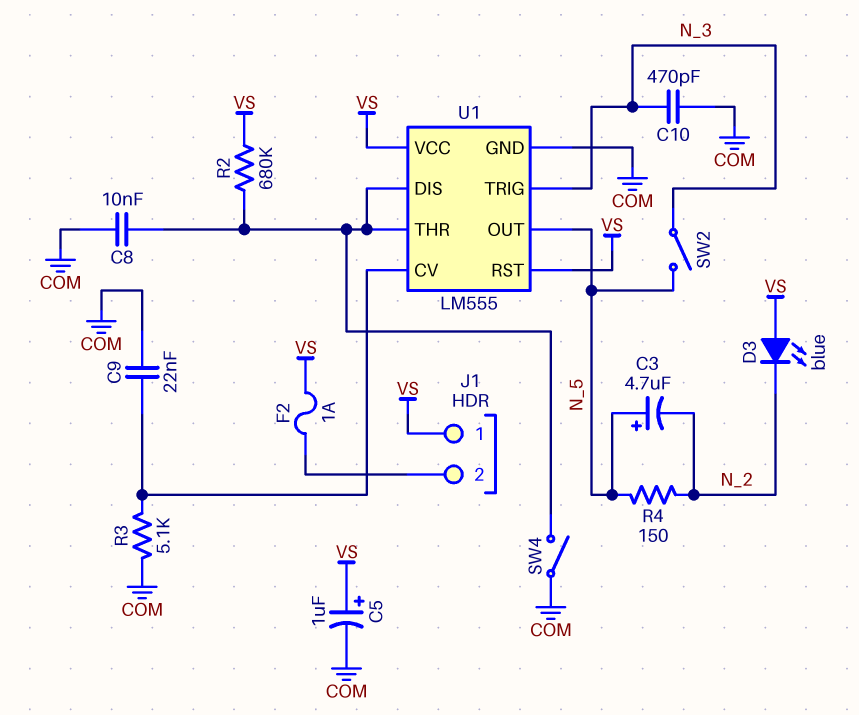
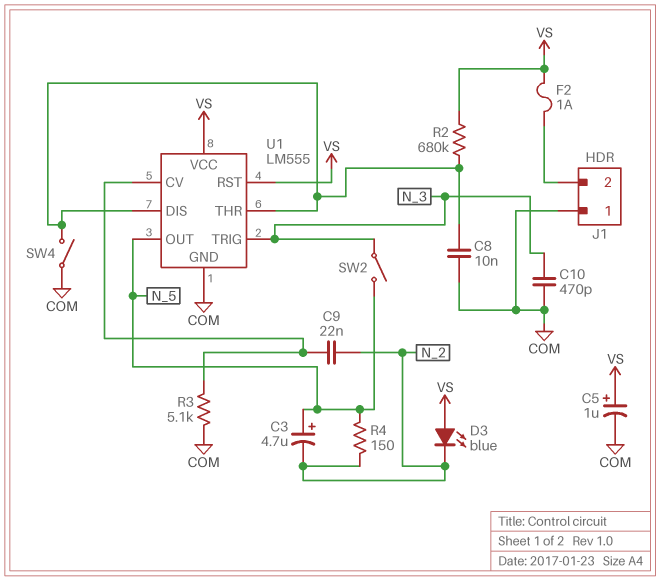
C9: 22nF (COM, U1/CV) -> 22nF (N_2, U1/CV)
J1 pin 1: VS -> COM

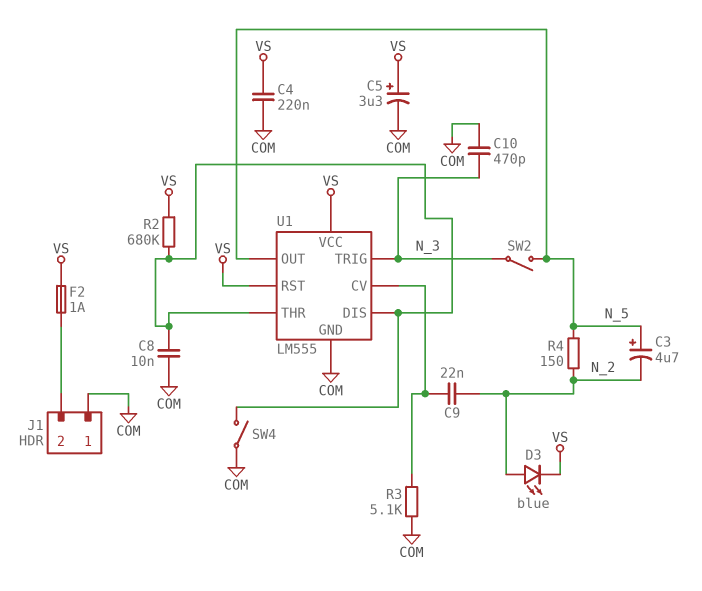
C4: none -> 220nF (COM, VS)
C5: 1uF (plus VS, minus COM) -> 3.3uF (plus VS, minus COM)
D3: LED blue (A VS, K N_2) -> LED blue (A N_2, K VS)

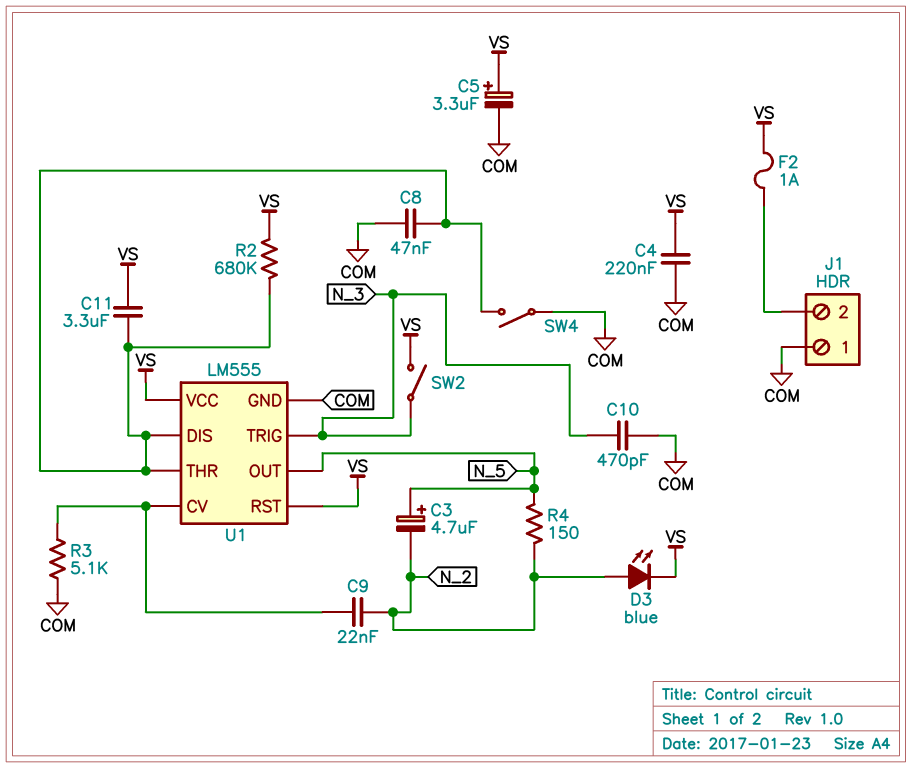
C8: 10nF (COM, U1/DIS) -> 47nF (COM, U1/DIS)
C11: none -> 3.3uF (U1/DIS, VS)
SW2: switch (N_3, N_5) -> switch (N_3, VS)

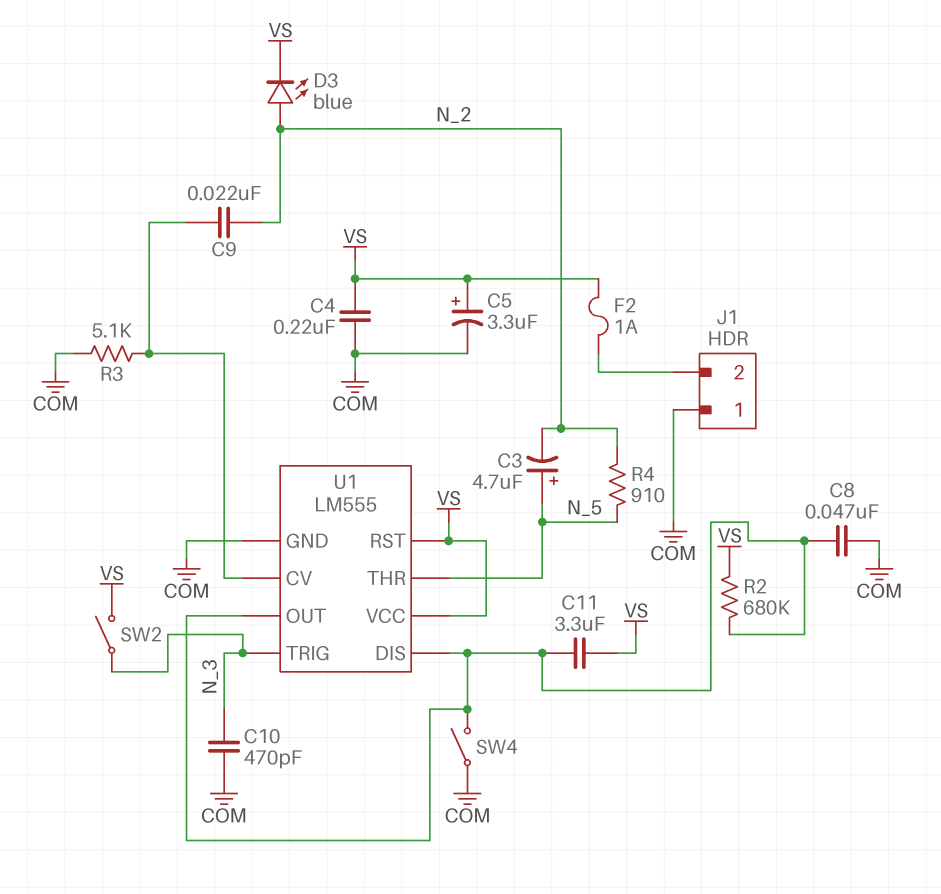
R4: 150 (N_2, N_5) -> 910 (N_2, N_5)
U1 pin OUT: N_5 -> U1/DIS
U1 pin THR: U1/DIS -> N_5

